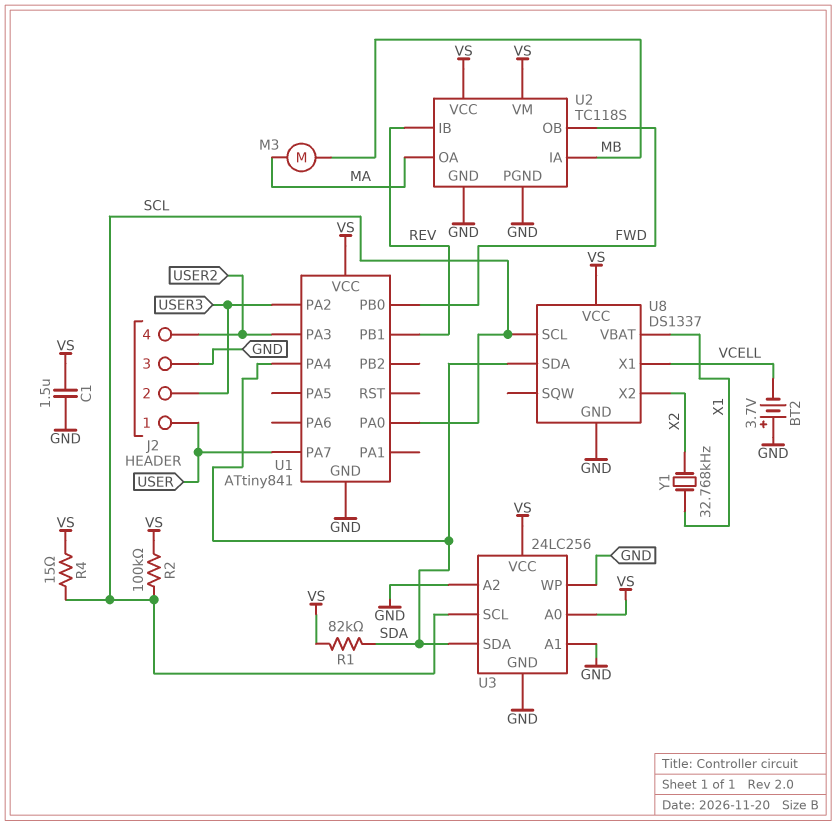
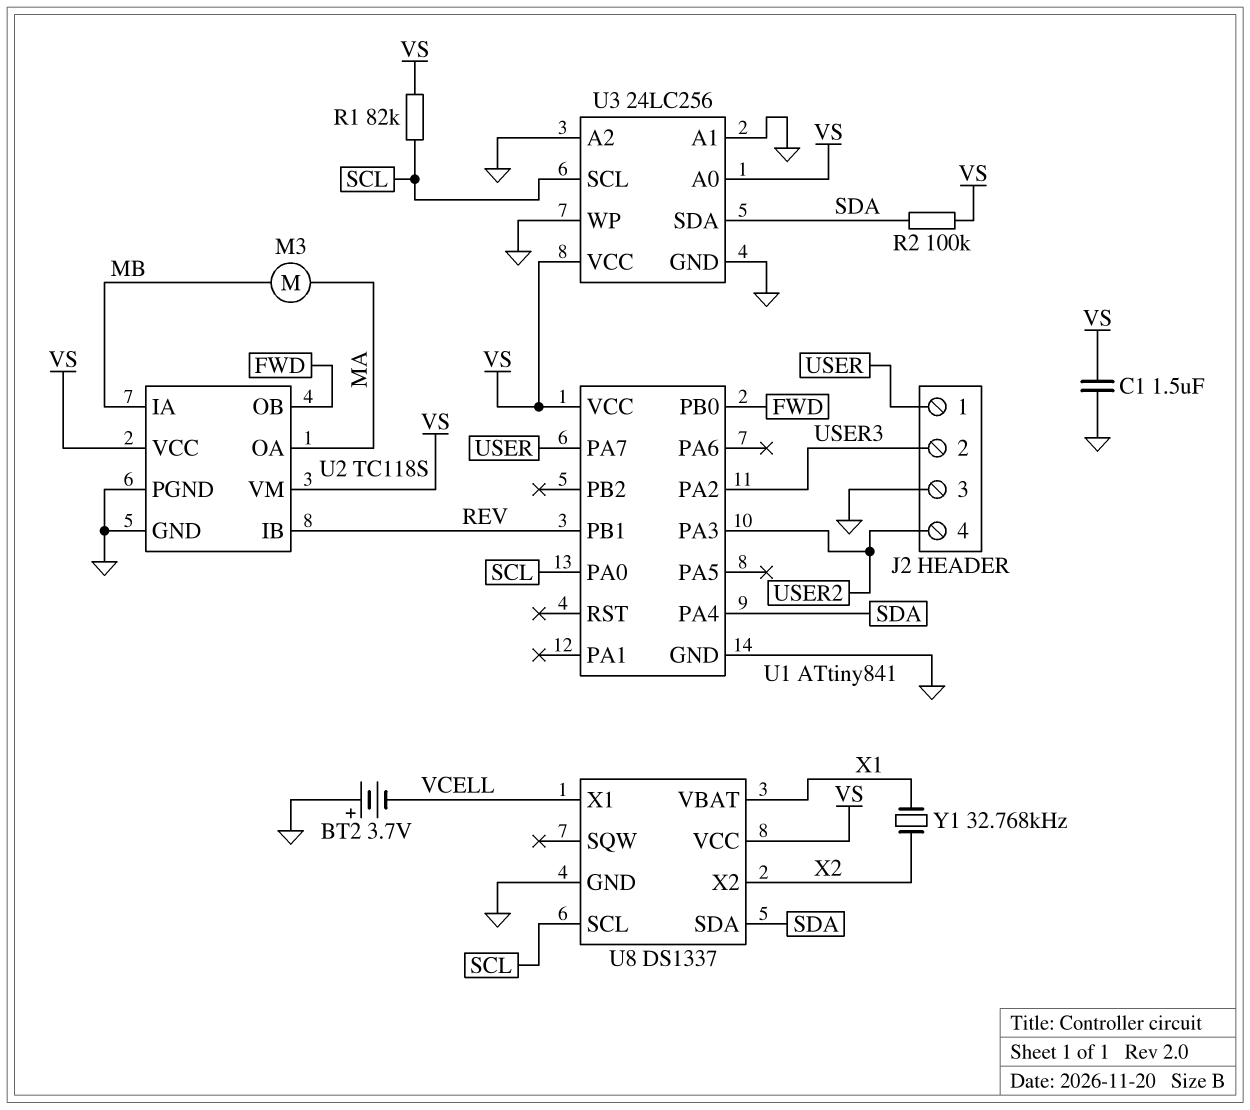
R1: 82k (SDA, VS) -> 82k (SCL, VS)
R2: 100k (SCL, VS) -> 100k (SDA, VS)
R4: 15 (SCL, VS) -> none

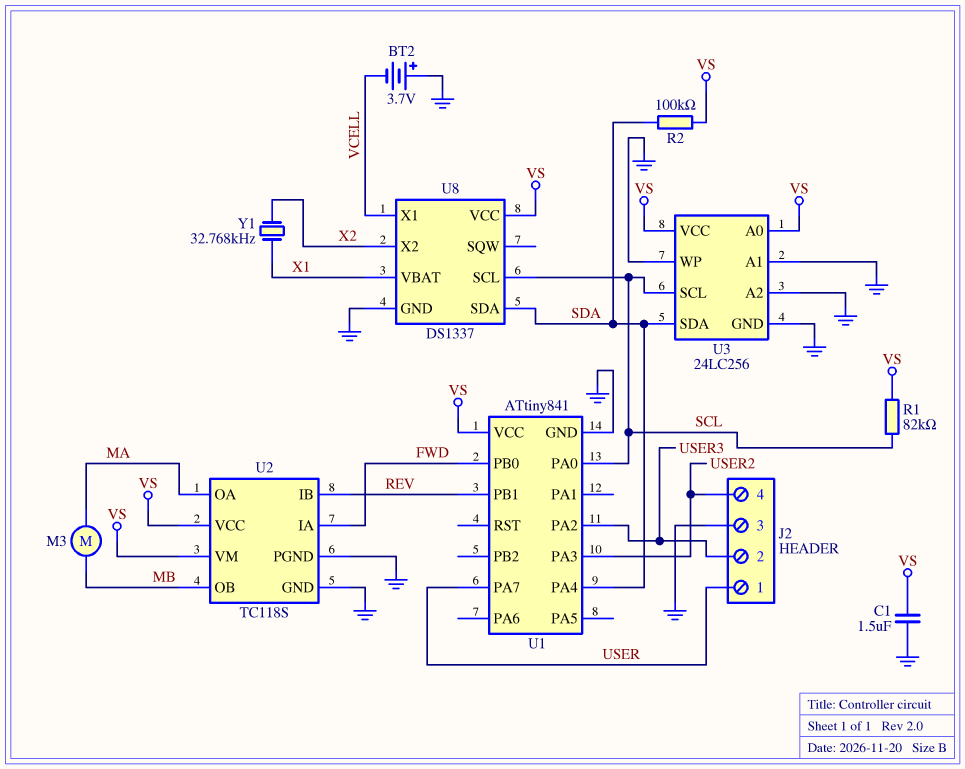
U2 pin IA: MB -> FWD
U2 pin OB: FWD -> MB

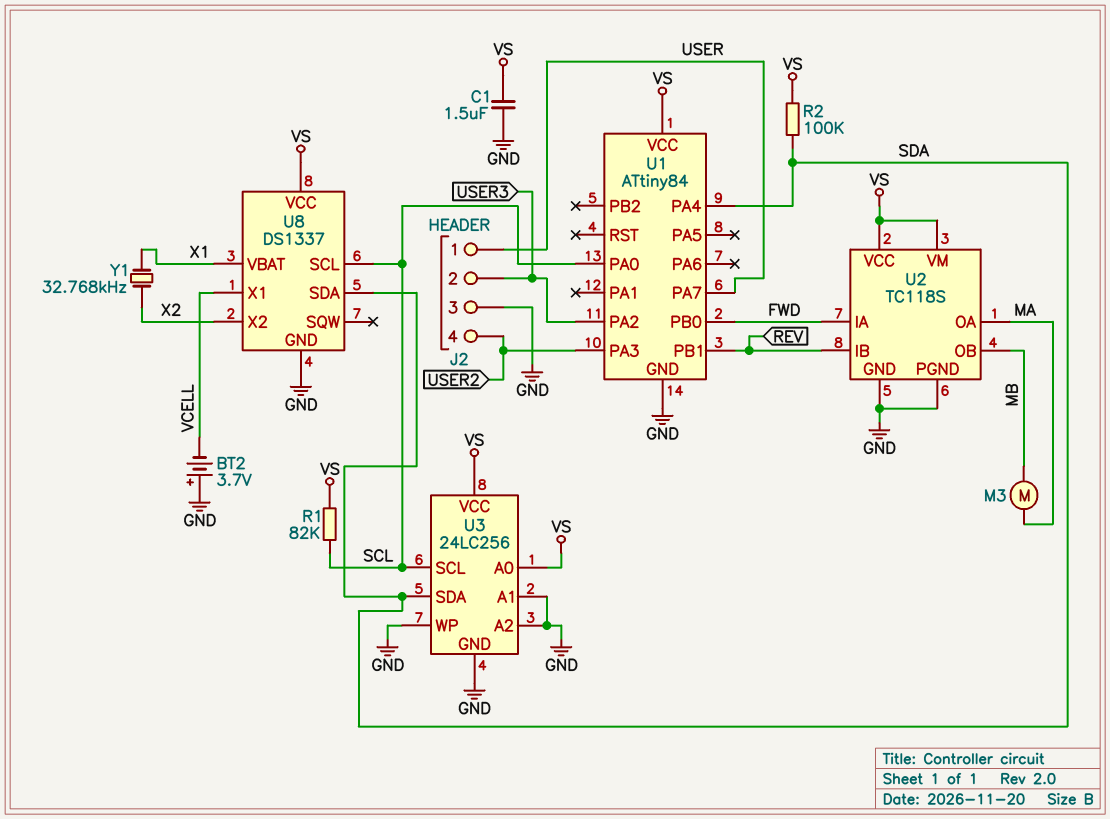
U1: ATtiny841 -> ATtiny84

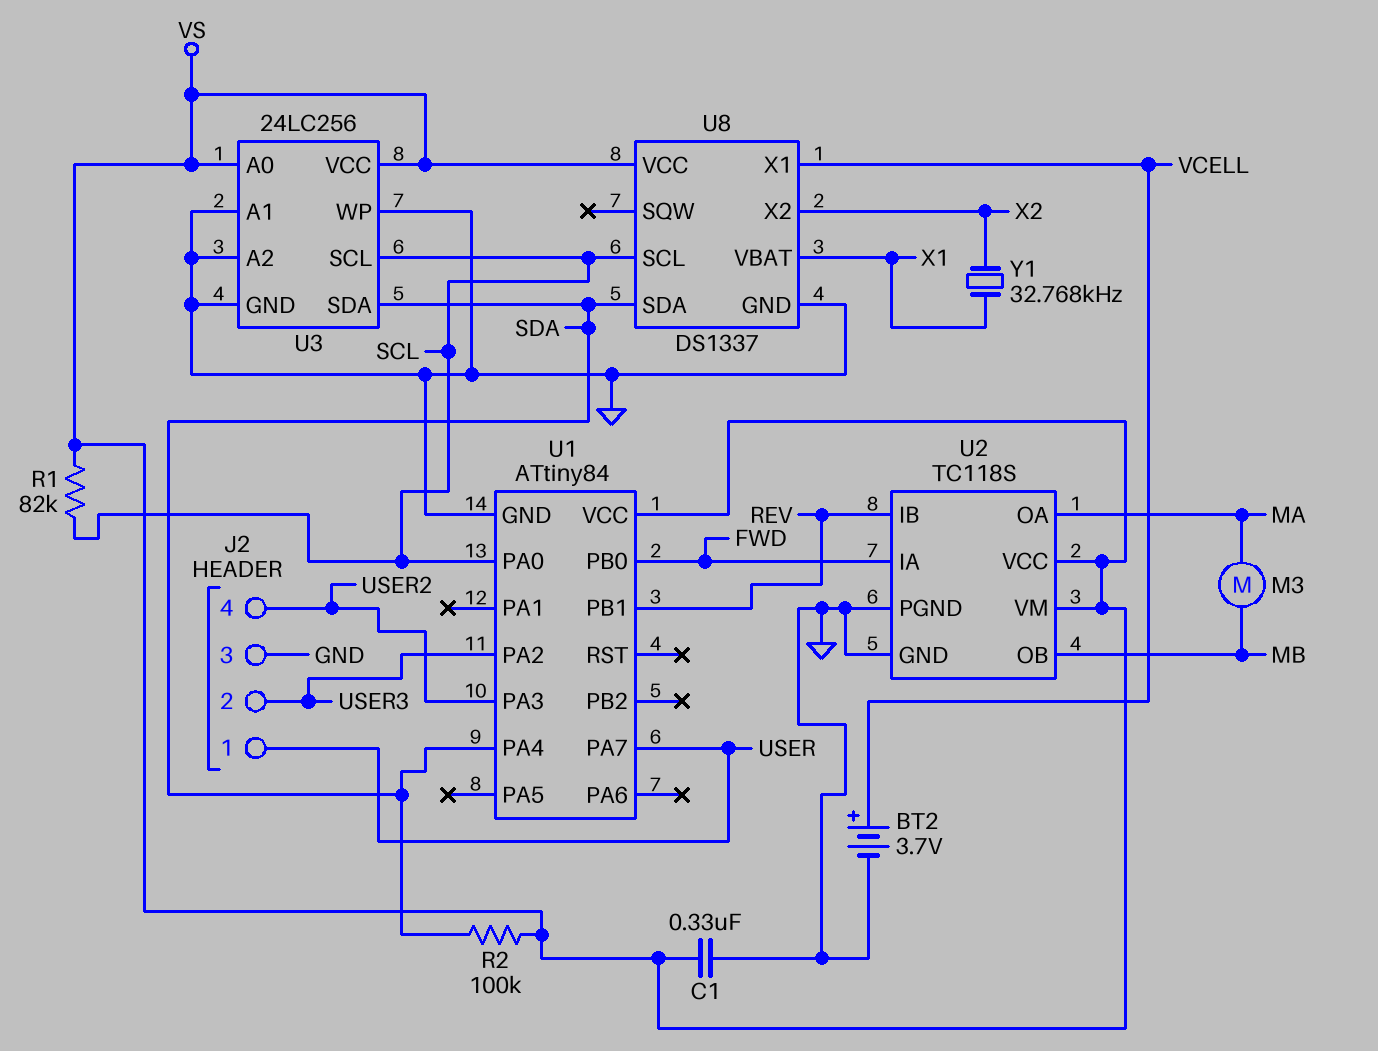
BT2: 3.7V (plus GND, minus VCELL) -> 3.7V (plus VCELL, minus GND)
C1: 1.5uF (GND, VS) -> 330nF (GND, VS)

